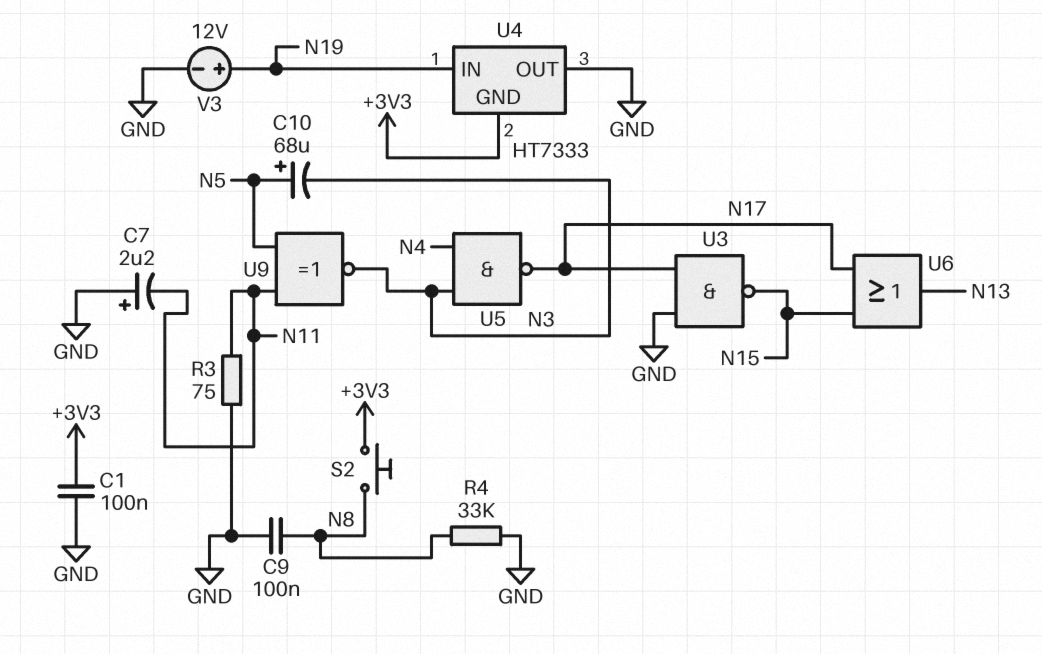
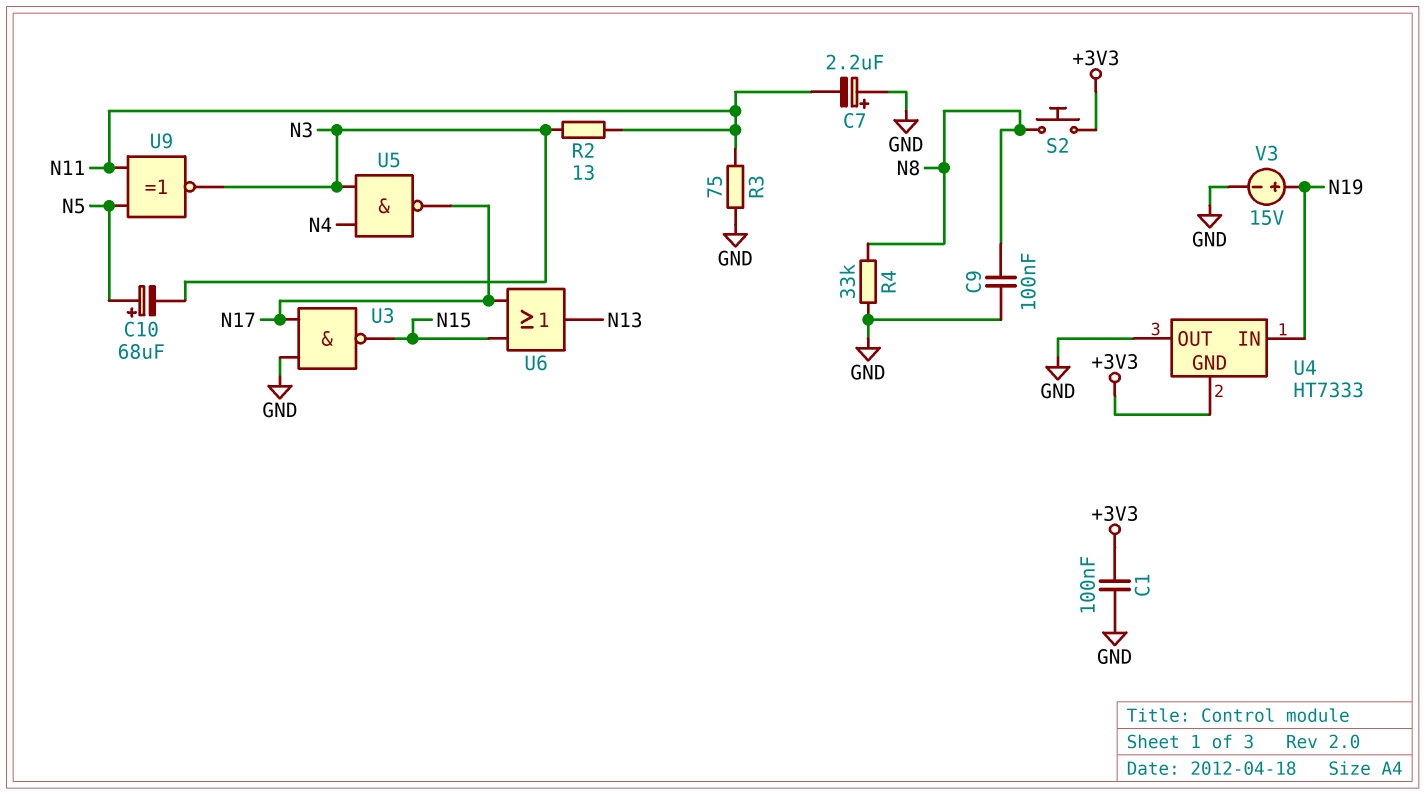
R2: none -> 13 (N3, N11)
V3: 12V (plus N19, minus GND) -> 15V (plus N19, minus GND)

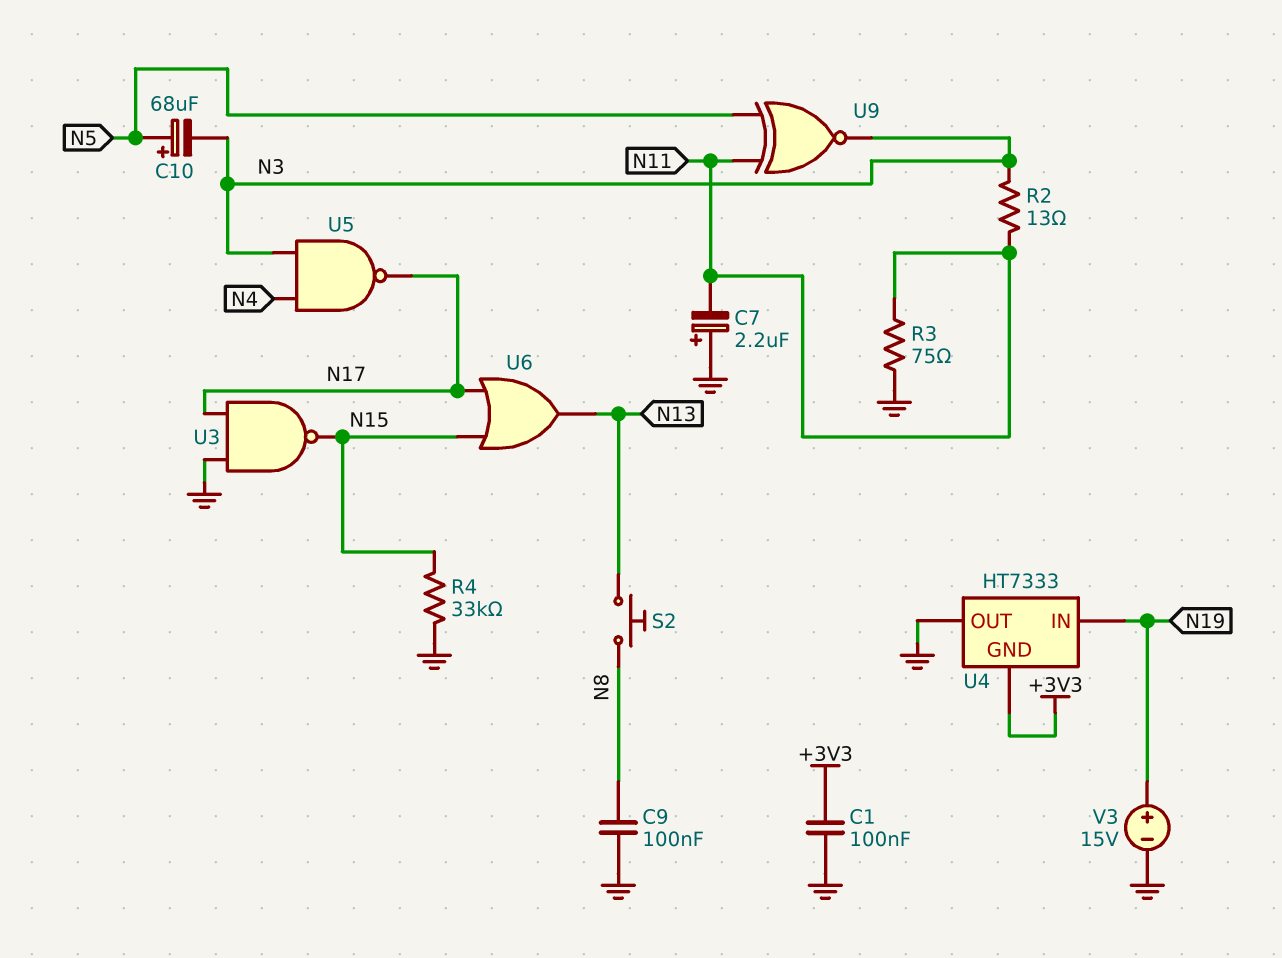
R4: 33k (GND, N8) -> 33k (GND, N15)
S2: button (+3V3, N8) -> button (N8, N13)

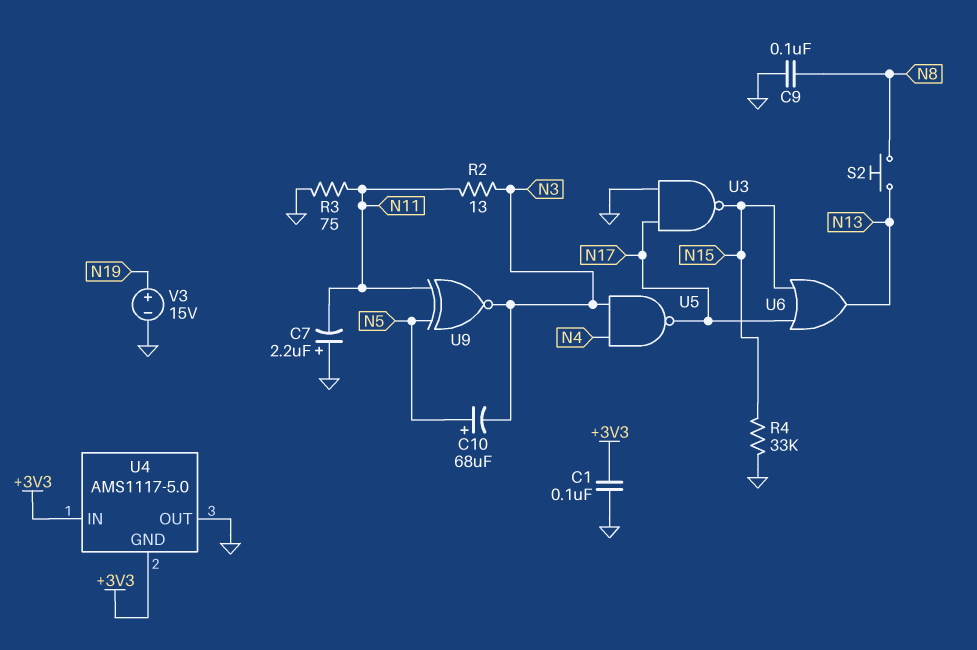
U4: HT7333 -> AMS1117-5.0
U4 pin IN: N19 -> +3V3

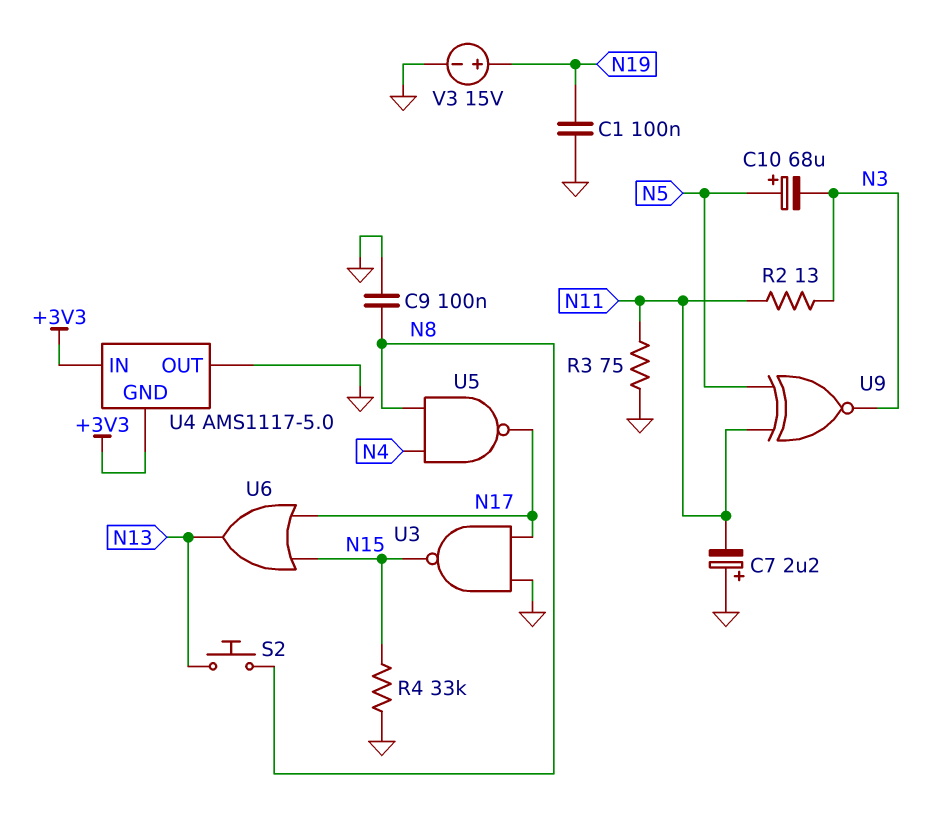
C1: 100nF (+3V3, GND) -> 100nF (GND, N19)
U5: NAND (in N3, in N4, out N17) -> NAND (in N4, in N8, out N17)

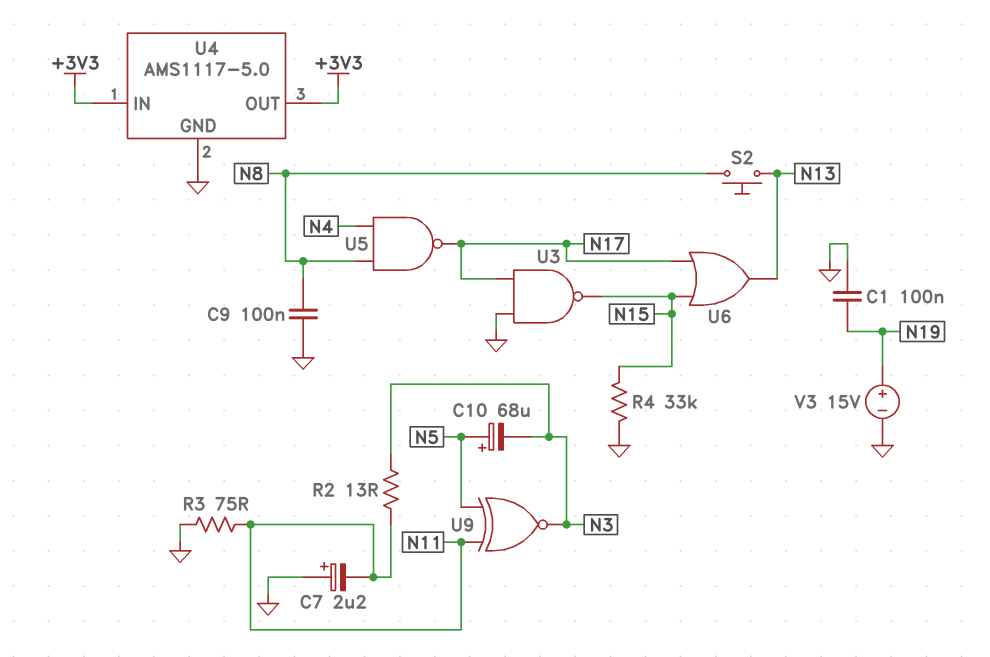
U4 pin GND: +3V3 -> GND
U4 pin OUT: GND -> +3V3

